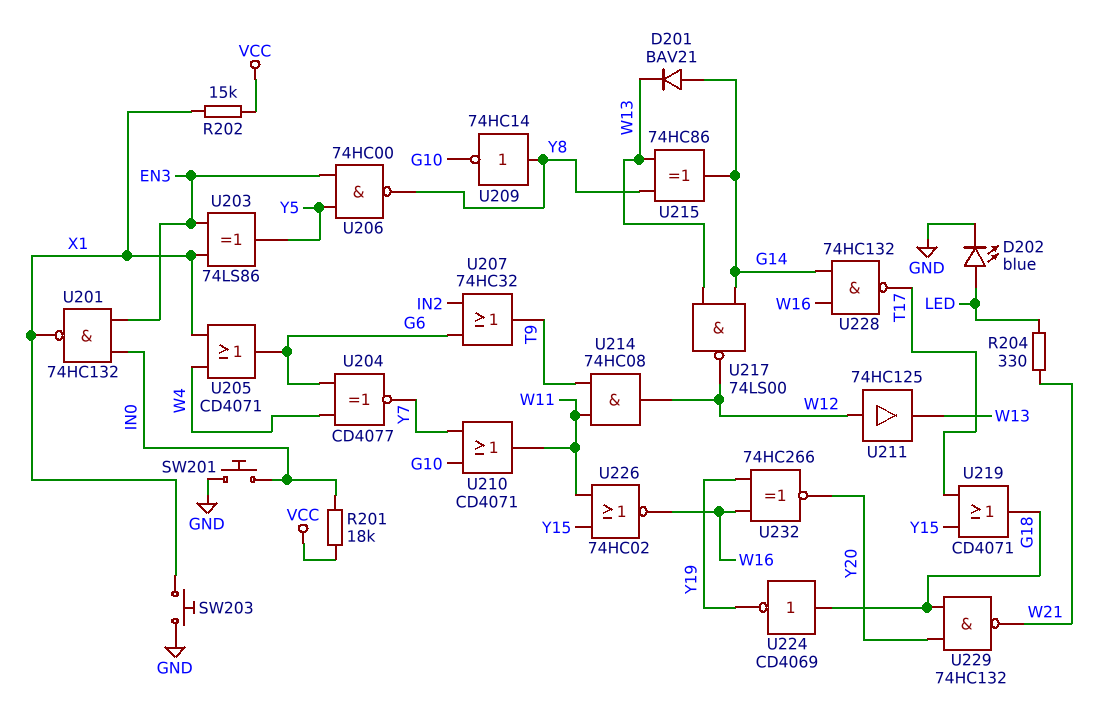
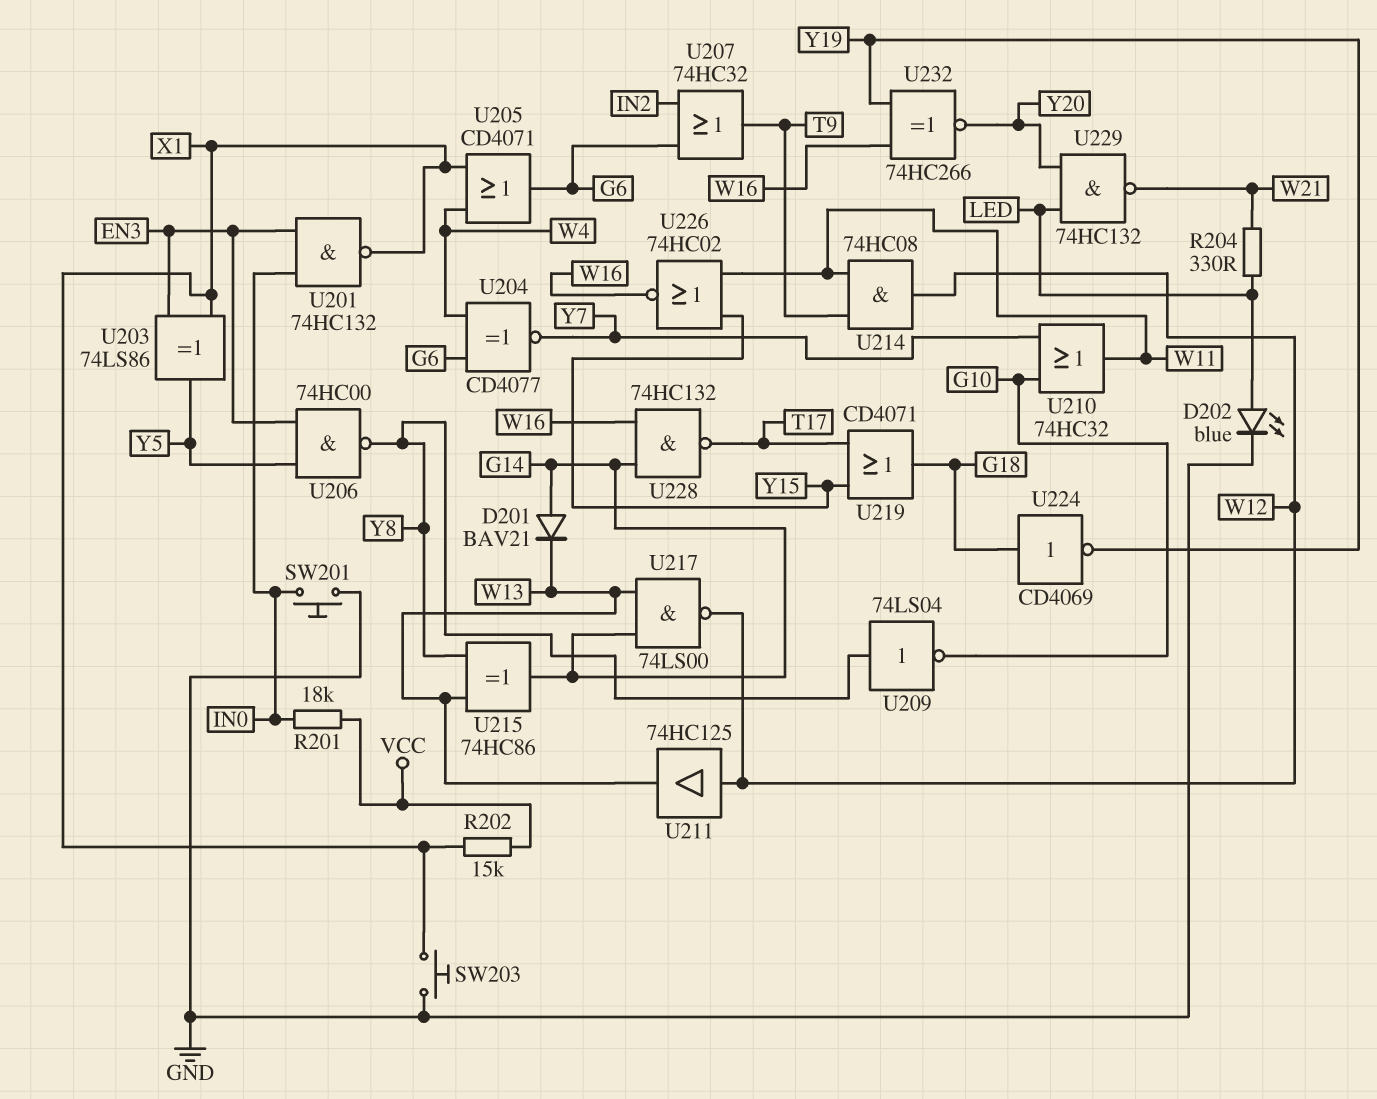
U209: NOT 74HC14 (in Y8, out G10) -> NOT 74LS04 (in Y8, out G10)
U210: OR CD4071 (in G10, in Y7, out W11) -> OR 74HC32 (in G10, in Y7, out W11)
U229: NAND 74HC132 (in G18, in Y20, out W21) -> NAND 74HC132 (in LED, in Y20, out W21)

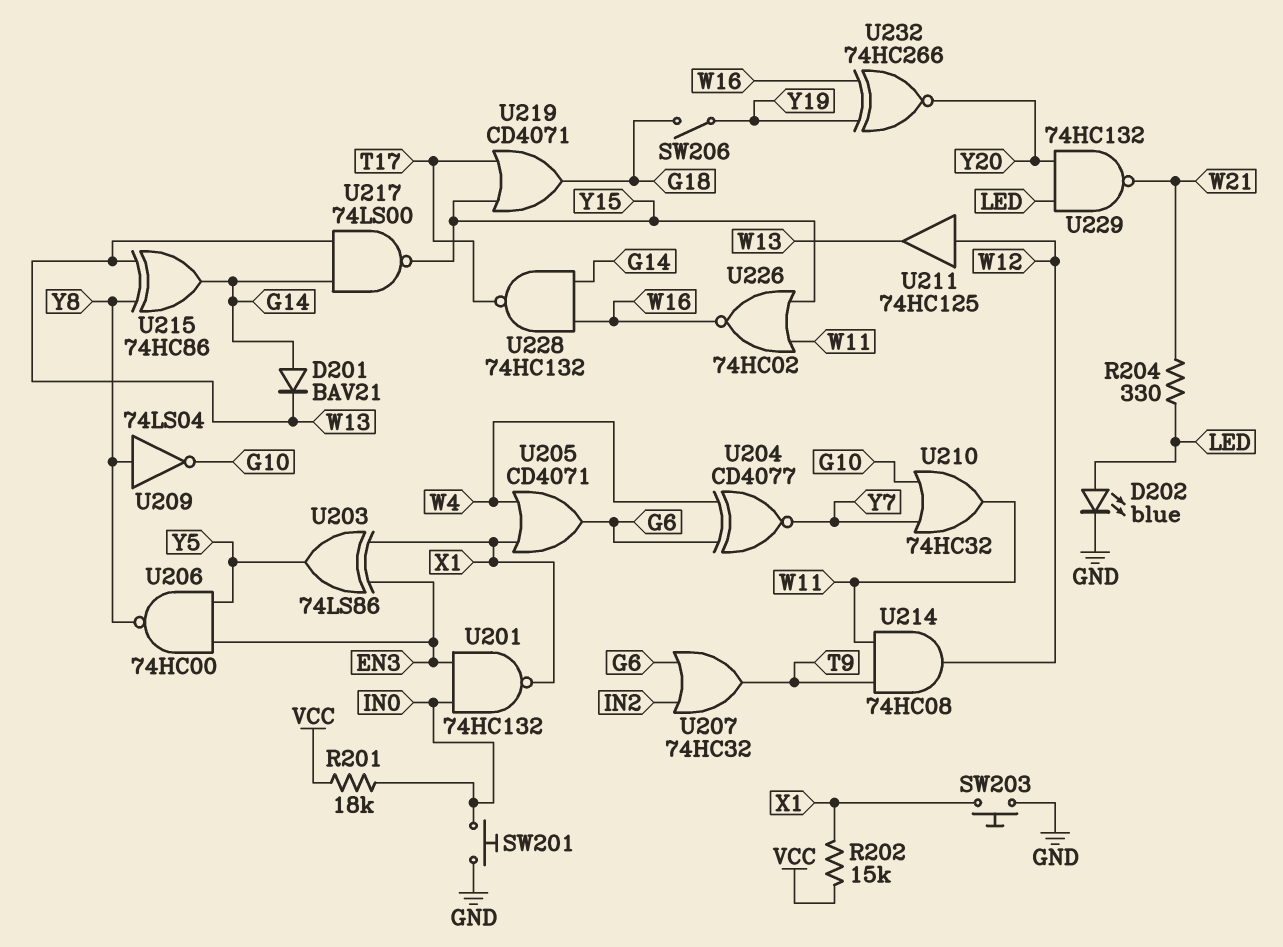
SW206: none -> switch (G18, Y19)
U217: NAND 74LS00 (in G14, in W13, out W12) -> NAND 74LS00 (in G14, in W13, out Y15)
U224: NOT CD4069 (in G18, out Y19) -> none

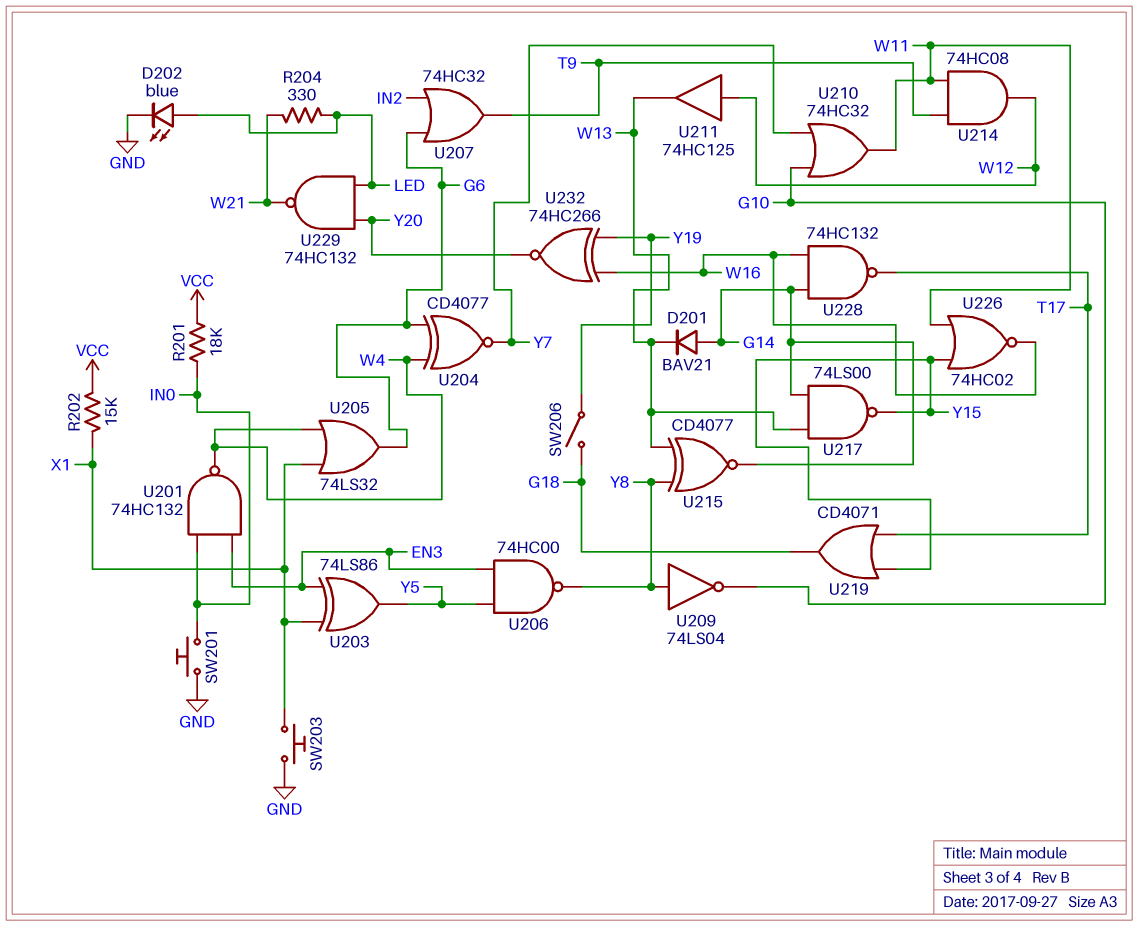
U201: NAND 74HC132 (in EN3, in IN0, out X1) -> NAND 74HC132 (in EN3, in IN0, out W4)
U205: OR CD4071 (in W4, in X1, out G6) -> OR 74LS32 (in W4, in X1, out G6)
U215: XOR 74HC86 (in W13, in Y8, out G14) -> XNOR CD4077 (in W13, in Y8, out G14)

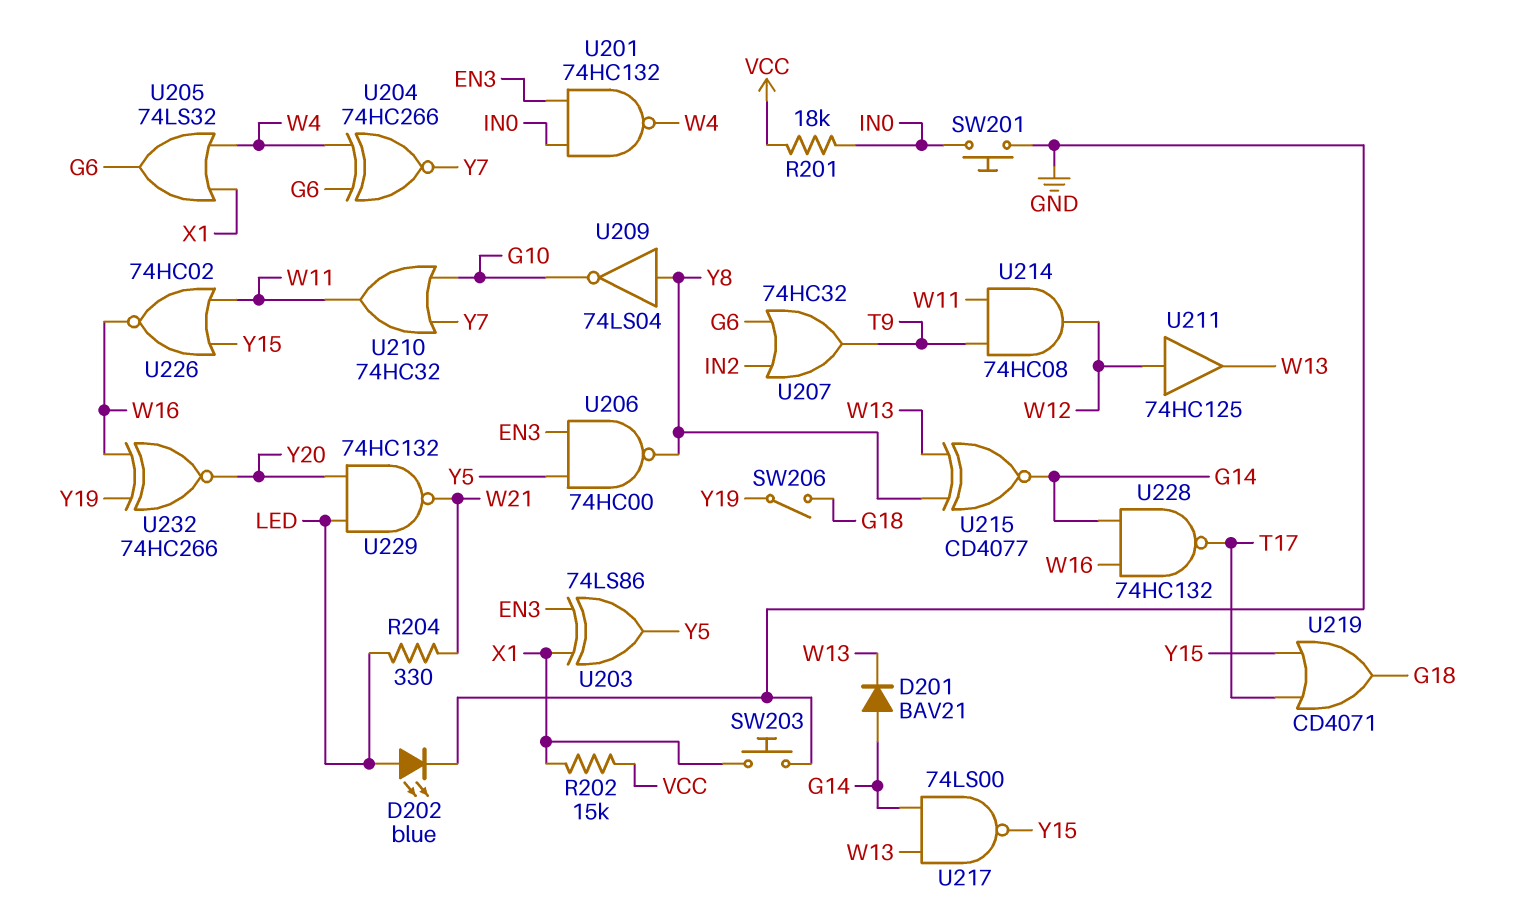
U204: XNOR CD4077 (in G6, in W4, out Y7) -> XNOR 74HC266 (in G6, in W4, out Y7)

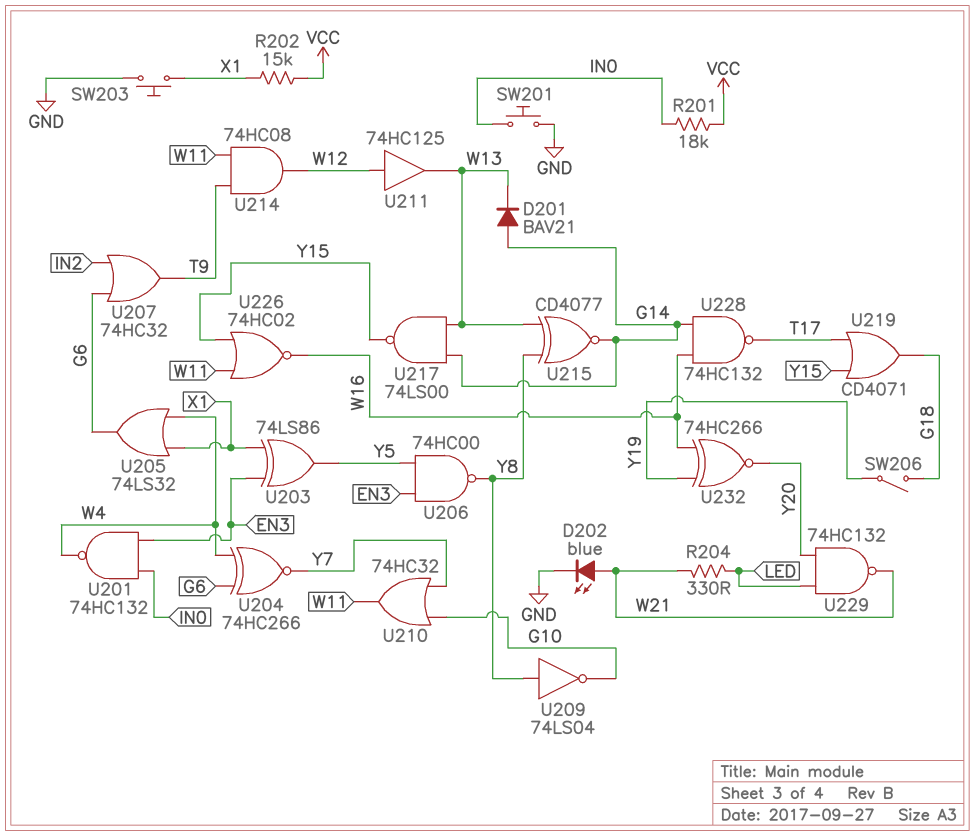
D202: LED blue (A LED, K GND) -> LED blue (A W21, K GND)

